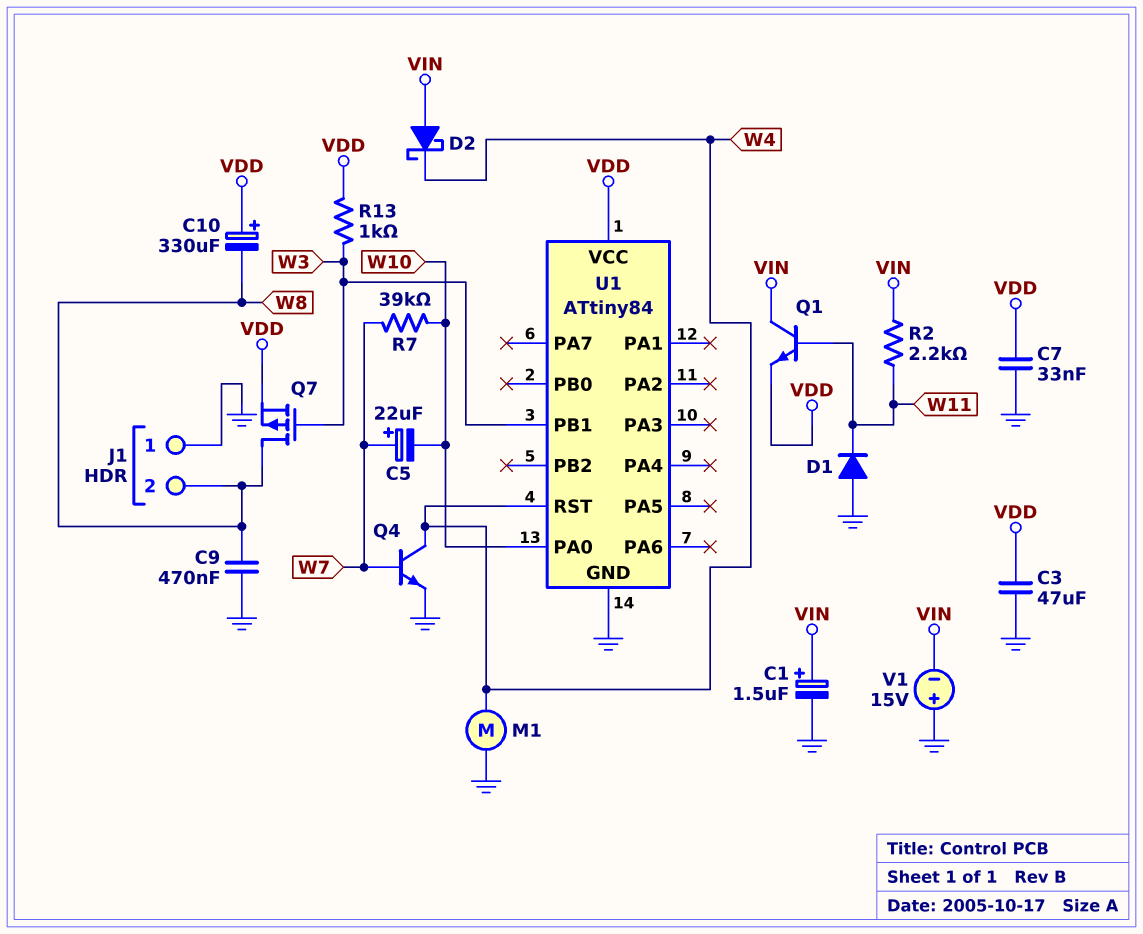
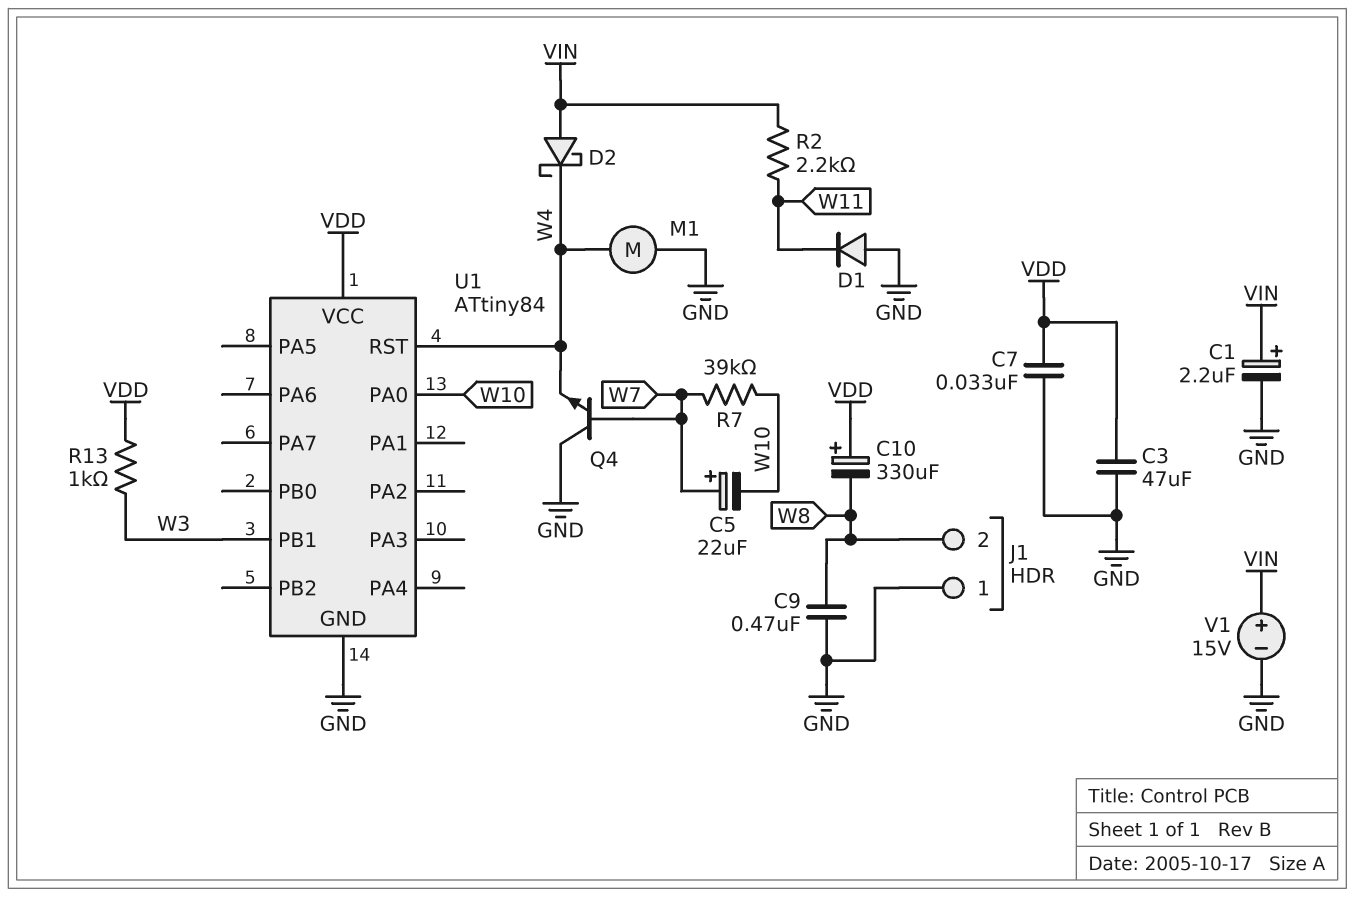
C1: 1.5uF (plus VIN, minus GND) -> 2.2uF (plus VIN, minus GND)
Q1: NPN (B W11, C VIN, E VDD) -> none
Q4: NPN (B W7, C W4, E GND) -> NPN (B W7, C GND, E W4)
Q7: PMOS (G W3, D W8, S VDD) -> none
V1: 15V (plus GND, minus VIN) -> 15V (plus VIN, minus GND)

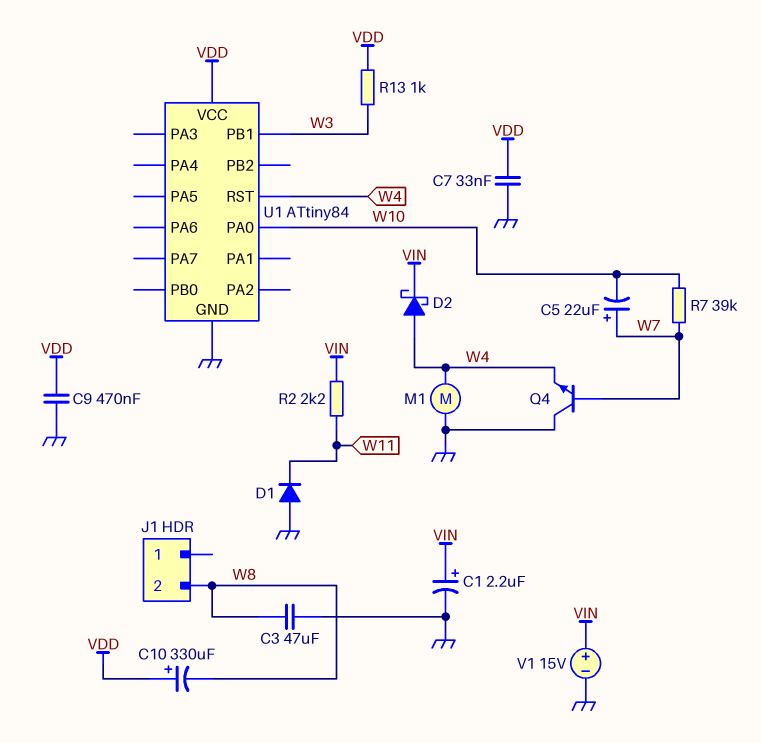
C3: 47uF (GND, VDD) -> 47uF (GND, W8)
C9: 470nF (GND, W8) -> 470nF (GND, VDD)
D2: schottky (A VIN, K W4) -> schottky (A W4, K VIN)
J1 pin 1: GND -> none

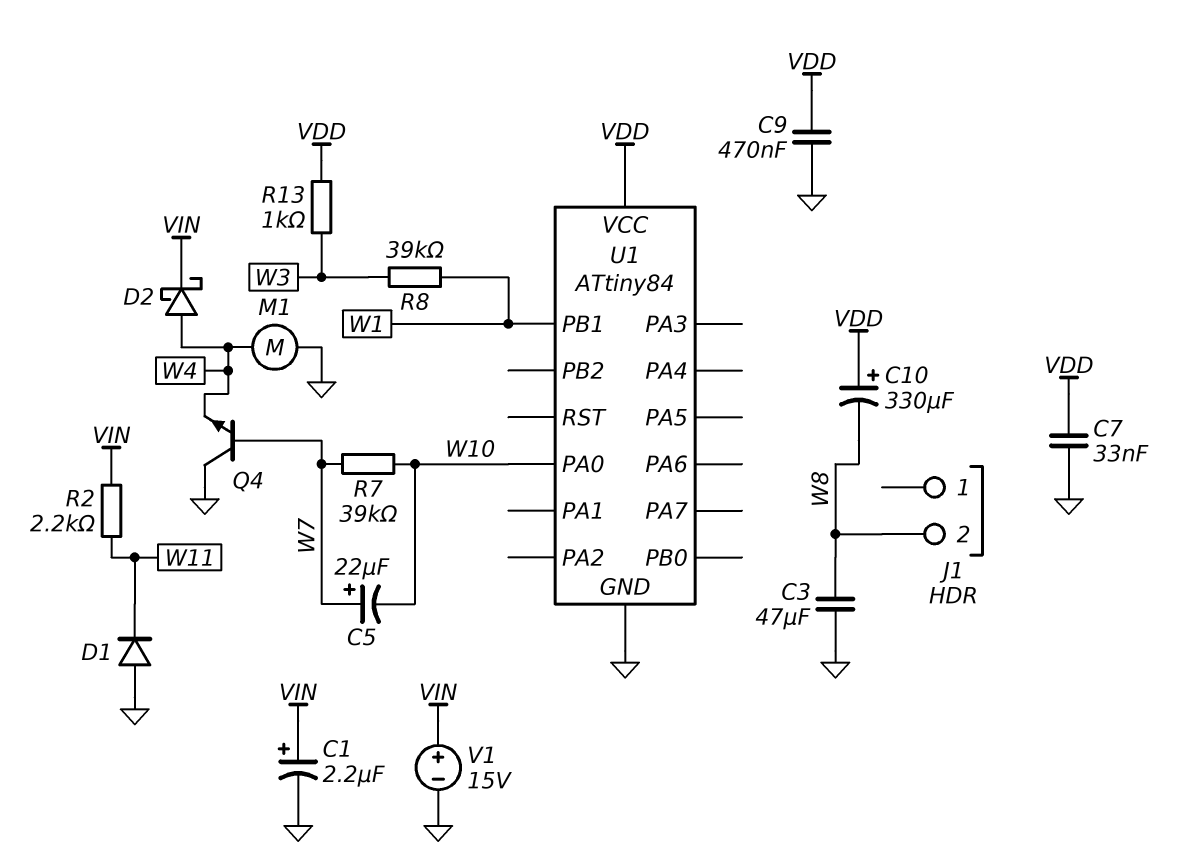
R8: none -> 39k (W1, W3)
U1 pin PB1: W3 -> W1
U1 pin RST: W4 -> none

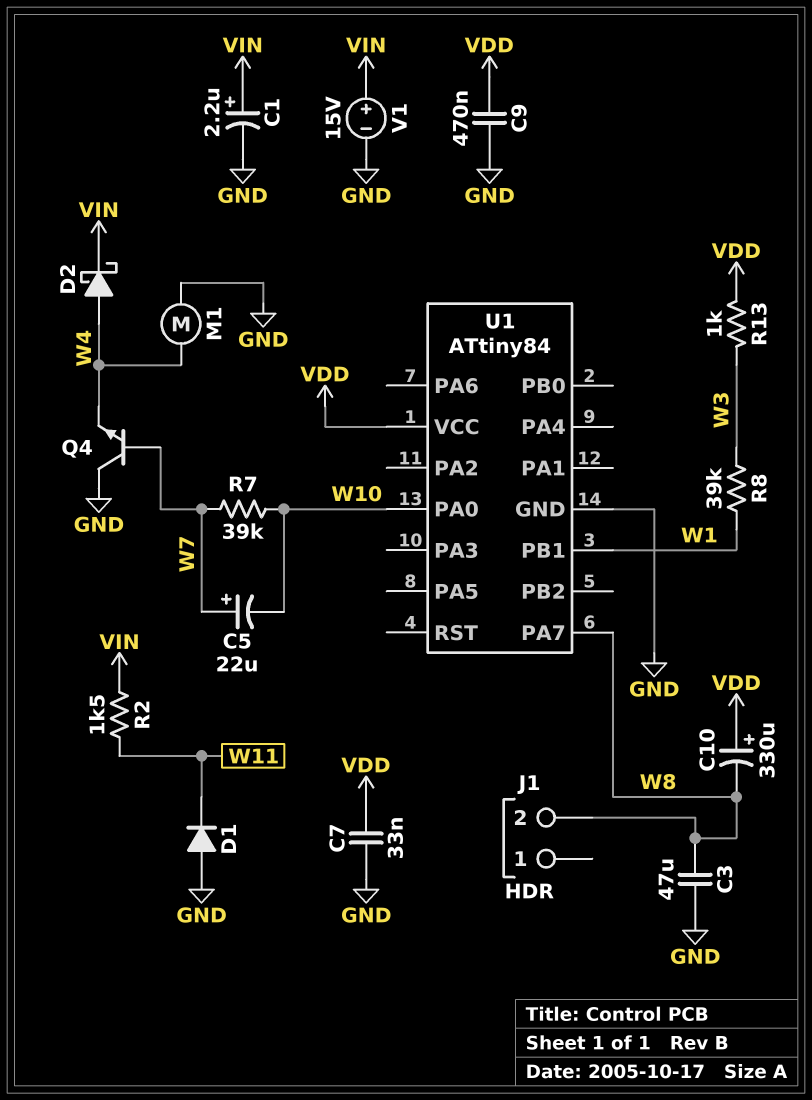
R2: 2.2k (VIN, W11) -> 1.5k (VIN, W11)
U1 pin PA7: none -> W8

